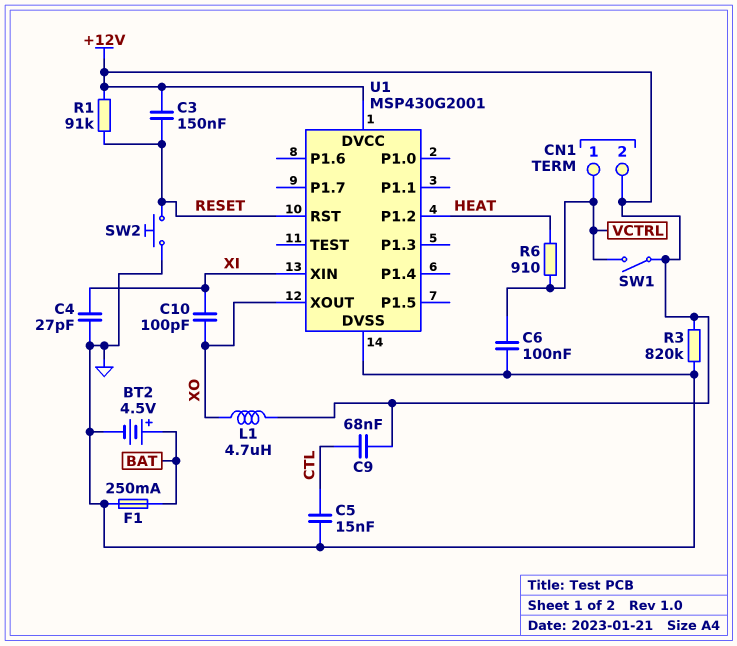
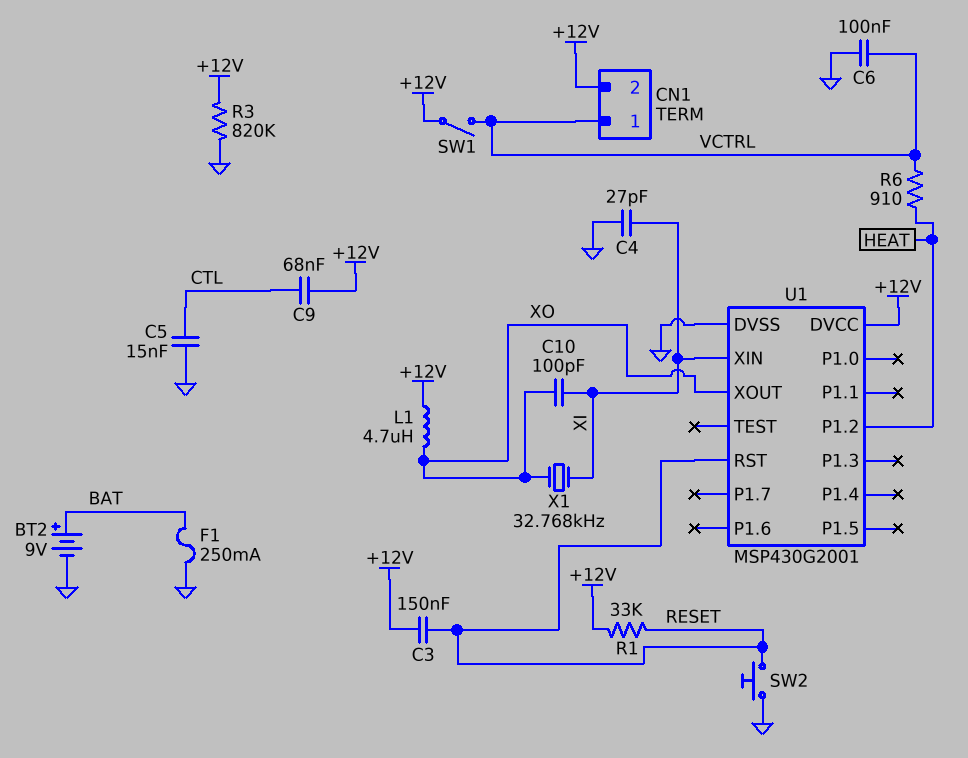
BT2: 4.5V (plus BAT, minus GND) -> 9V (plus BAT, minus GND)
R1: 91k (+12V, RESET) -> 33k (+12V, RESET)
X1: none -> 32.768kHz (XI, XO)

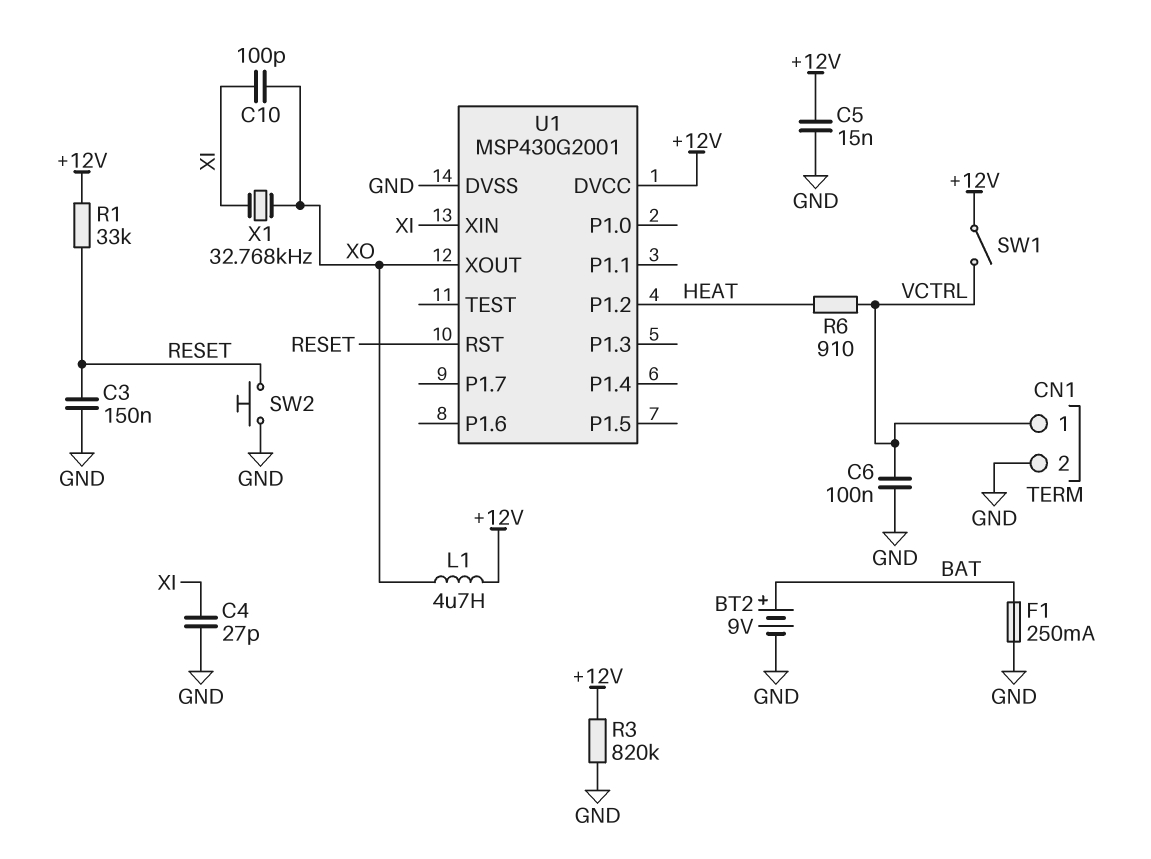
C3: 150nF (+12V, RESET) -> 150nF (GND, RESET)
C5: 15nF (CTL, GND) -> 15nF (+12V, GND)
C9: 68nF (+12V, CTL) -> none
CN1 pin 2: +12V -> GND

